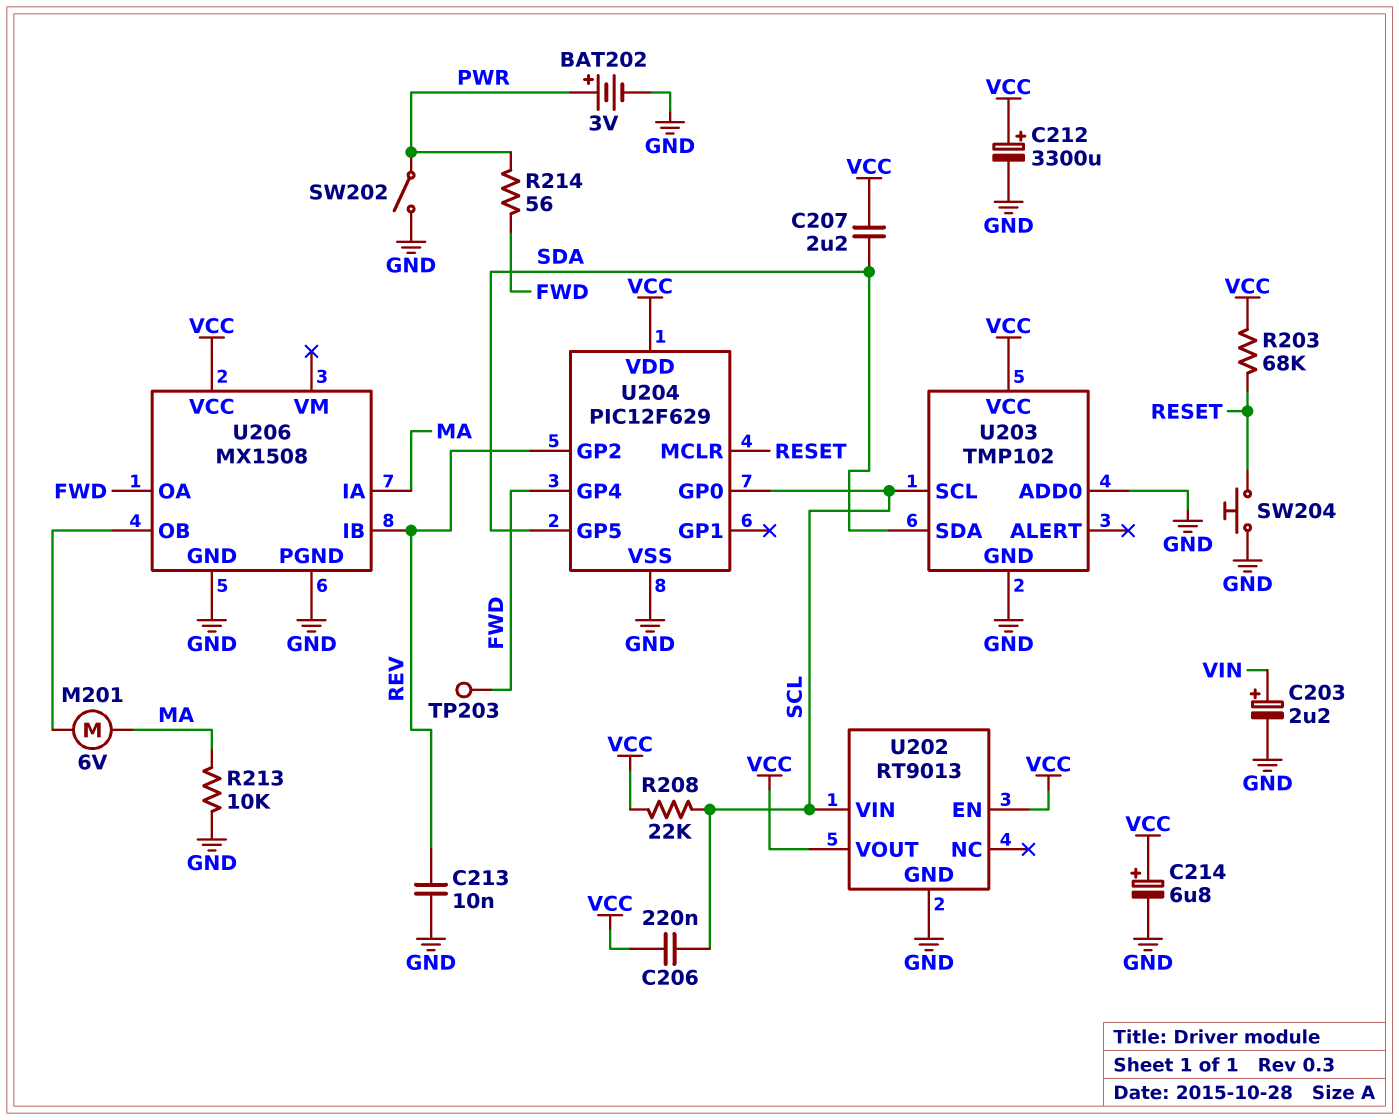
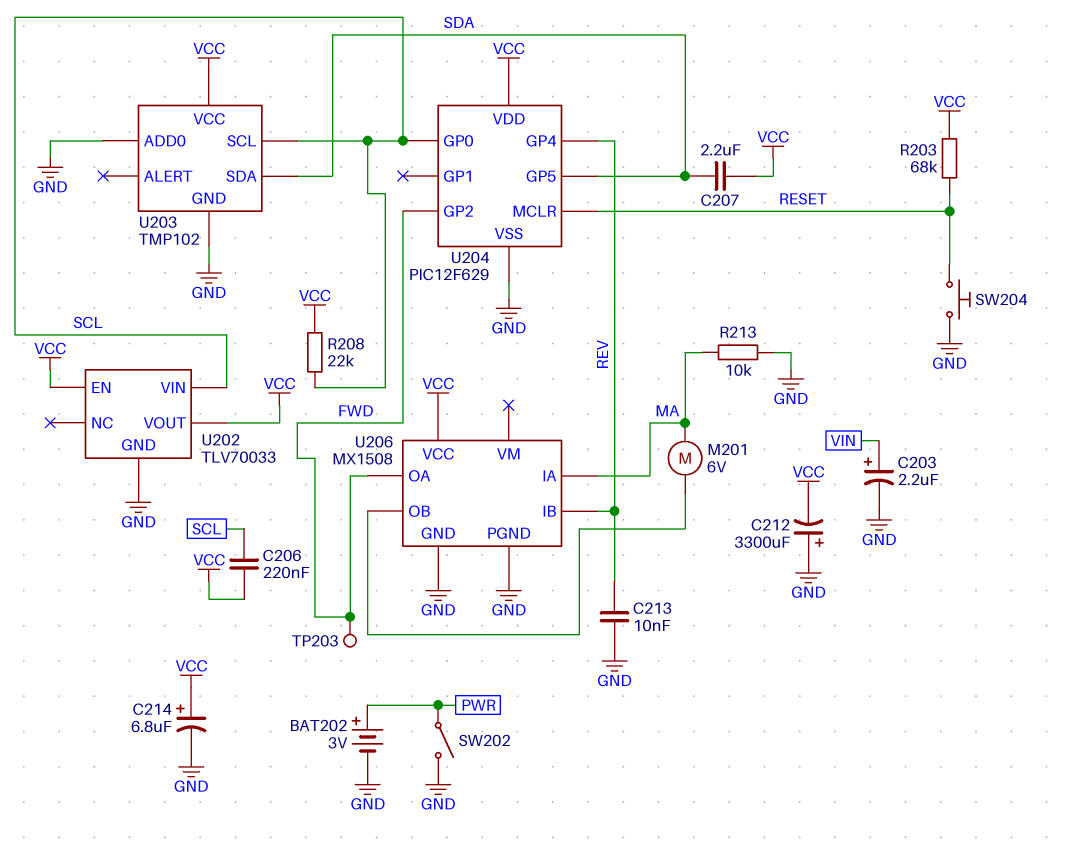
C212: 3300uF (plus VCC, minus GND) -> 3300uF (plus GND, minus VCC)
R214: 56 (FWD, PWR) -> none
U202: RT9013 -> TLV70033
U204 pin GP2: REV -> FWD
U204 pin GP4: FWD -> REV

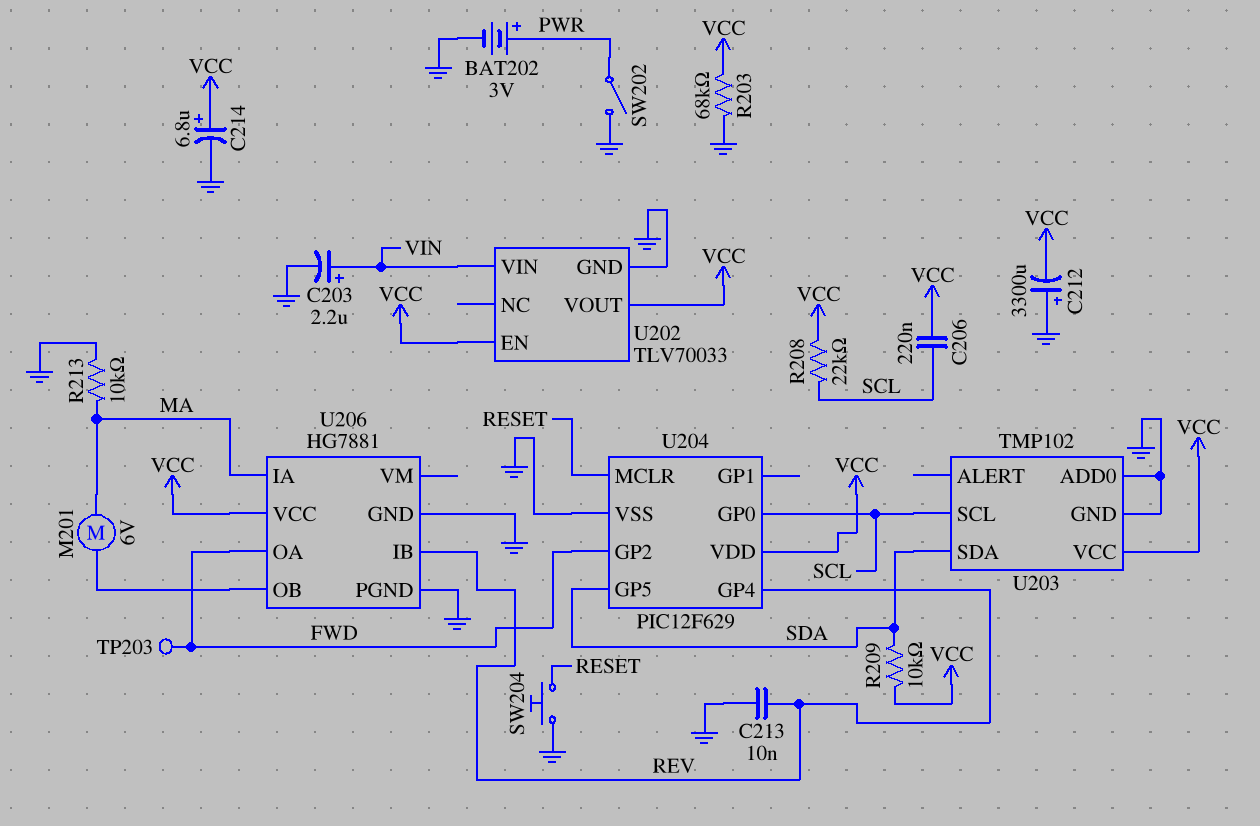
C207: 2.2uF (SDA, VCC) -> none
R203: 68k (RESET, VCC) -> 68k (GND, VCC)
R209: none -> 10k (SDA, VCC)
U202 pin VIN: SCL -> VIN
U206: MX1508 -> HG7881

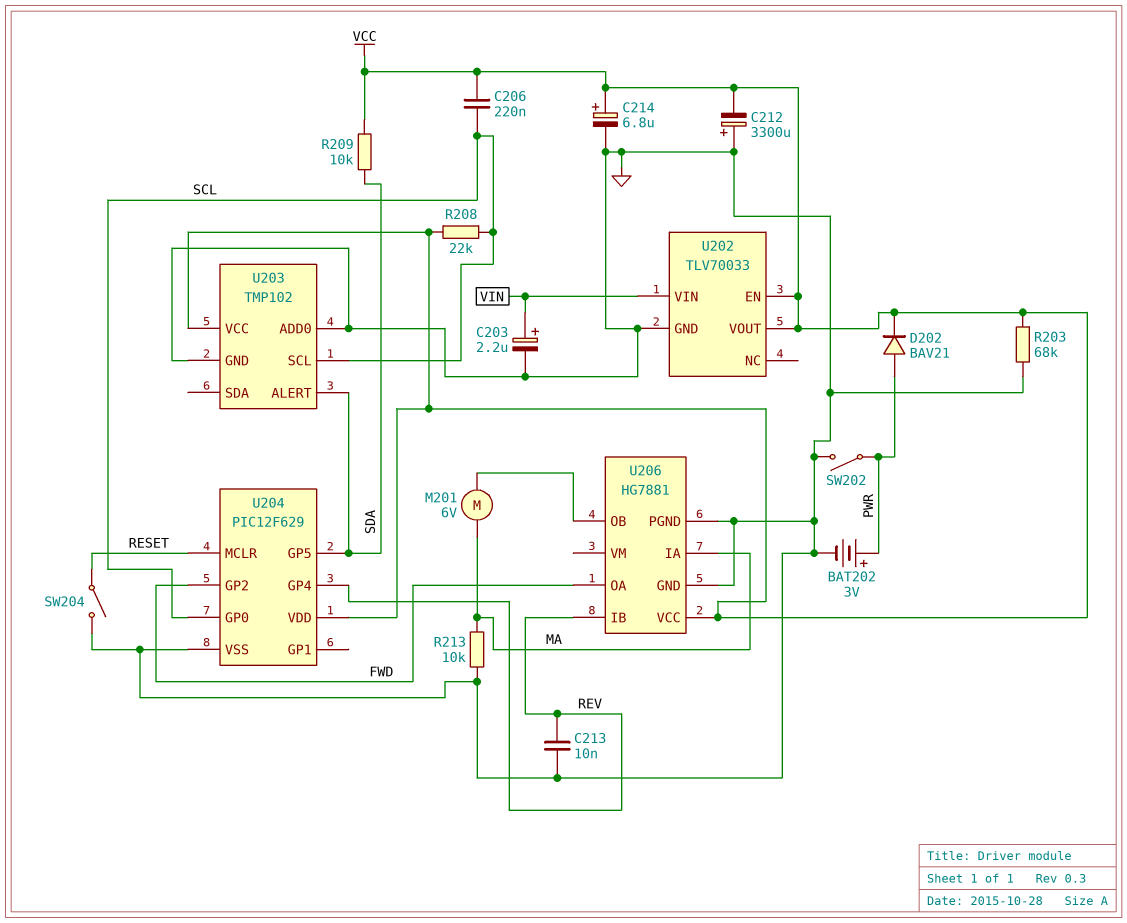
D202: none -> diode BAV21 (A PWR, K VCC)
SW204: button (GND, RESET) -> switch (GND, RESET)
TP203: test point (FWD) -> none
U203 pin ALERT: none -> SDA
U203 pin SDA: SDA -> none

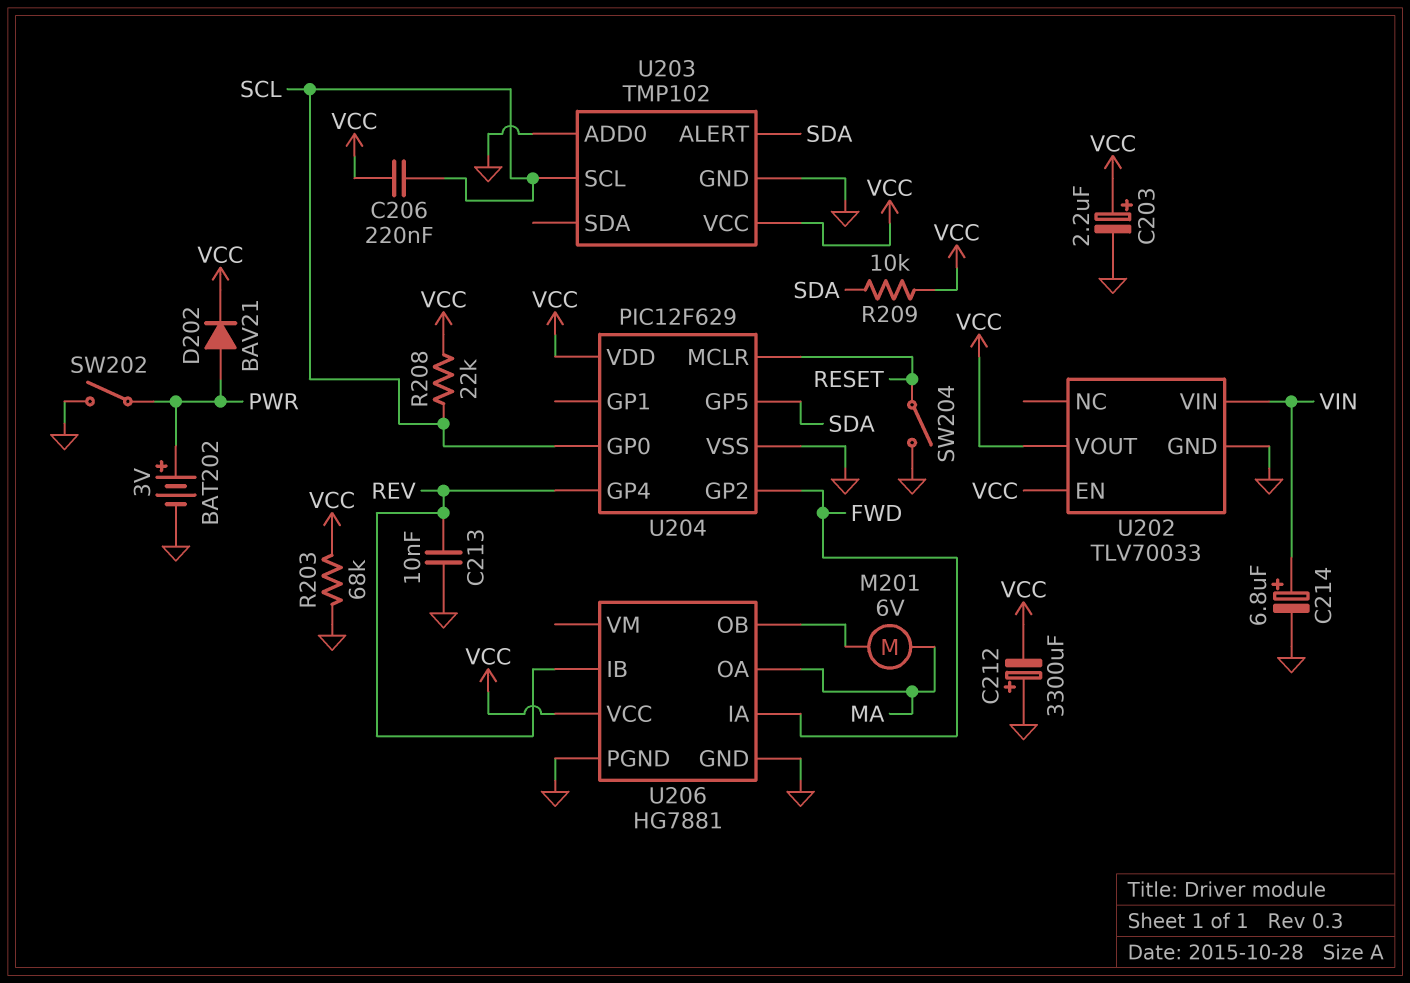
C203: 2.2uF (plus VIN, minus GND) -> 2.2uF (plus VCC, minus GND)
C214: 6.8uF (plus VCC, minus GND) -> 6.8uF (plus VIN, minus GND)
R213: 10k (GND, MA) -> none
U206 pin IA: MA -> FWD
U206 pin OA: FWD -> MA

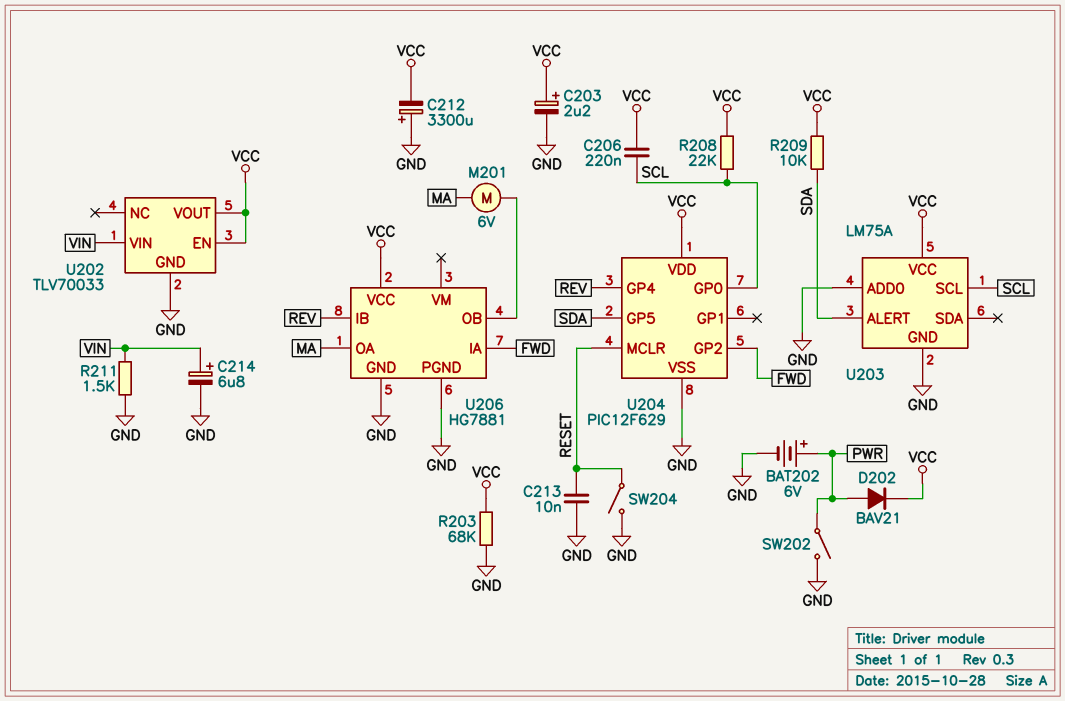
BAT202: 3V (plus PWR, minus GND) -> 6V (plus PWR, minus GND)
C213: 10nF (GND, REV) -> 10nF (GND, RESET)
R211: none -> 1.5k (GND, VIN)
U203: TMP102 -> LM75A

